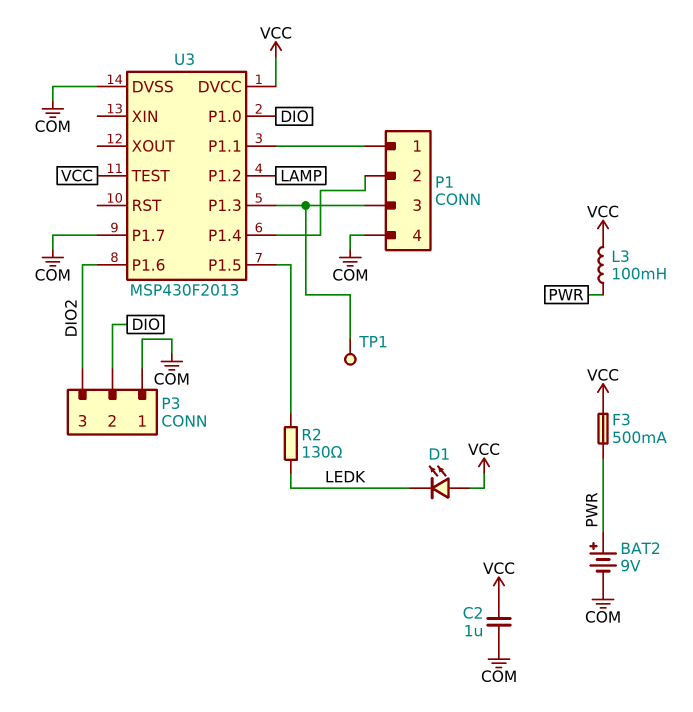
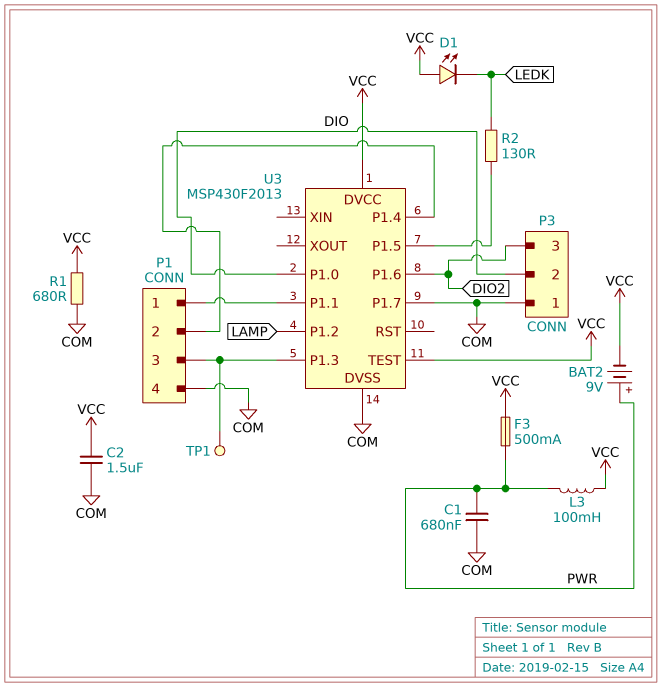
BAT2: 9V (plus PWR, minus COM) -> 9V (plus PWR, minus VCC)
C1: none -> 680nF (COM, PWR)
C2: 1uF (COM, VCC) -> 1.5uF (COM, VCC)
R1: none -> 680 (COM, VCC)

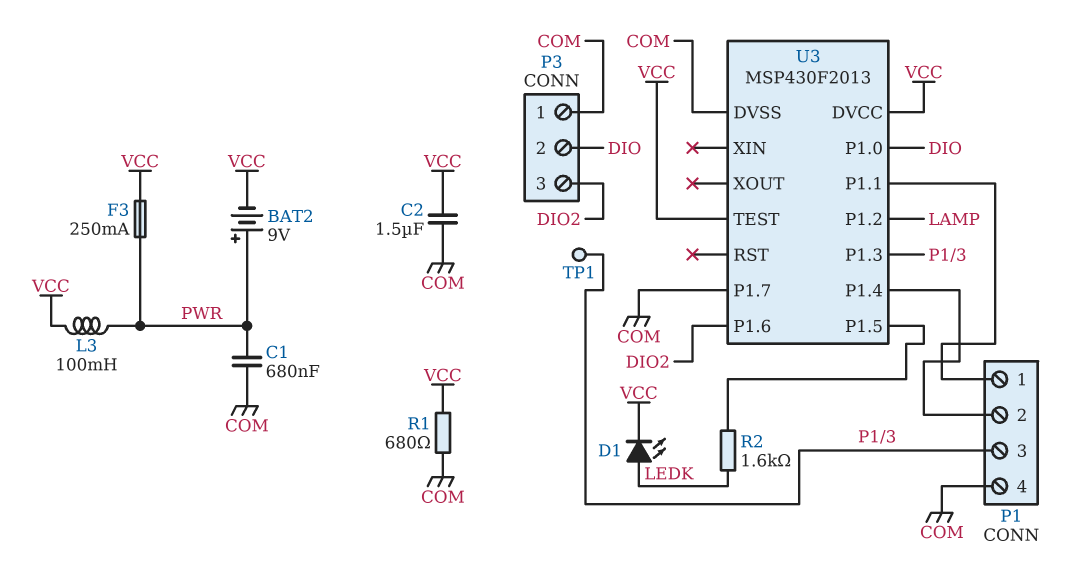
D1: LED (A VCC, K LEDK) -> LED (A LEDK, K VCC)
F3: 500mA (PWR, VCC) -> 250mA (PWR, VCC)
R2: 130 (LEDK, U3/P1.5) -> 1.6k (LEDK, U3/P1.5)

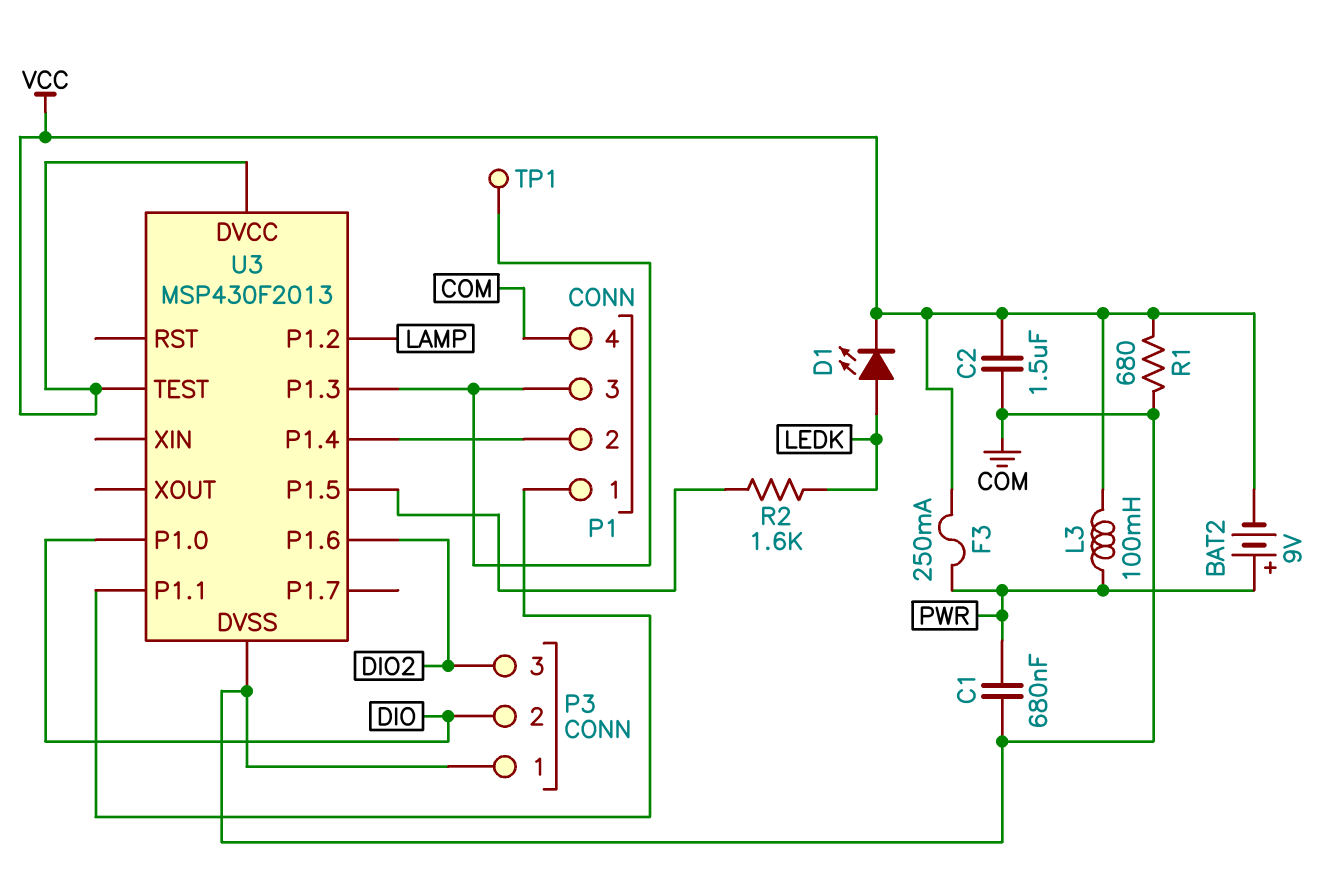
U3 pin P1.7: COM -> none

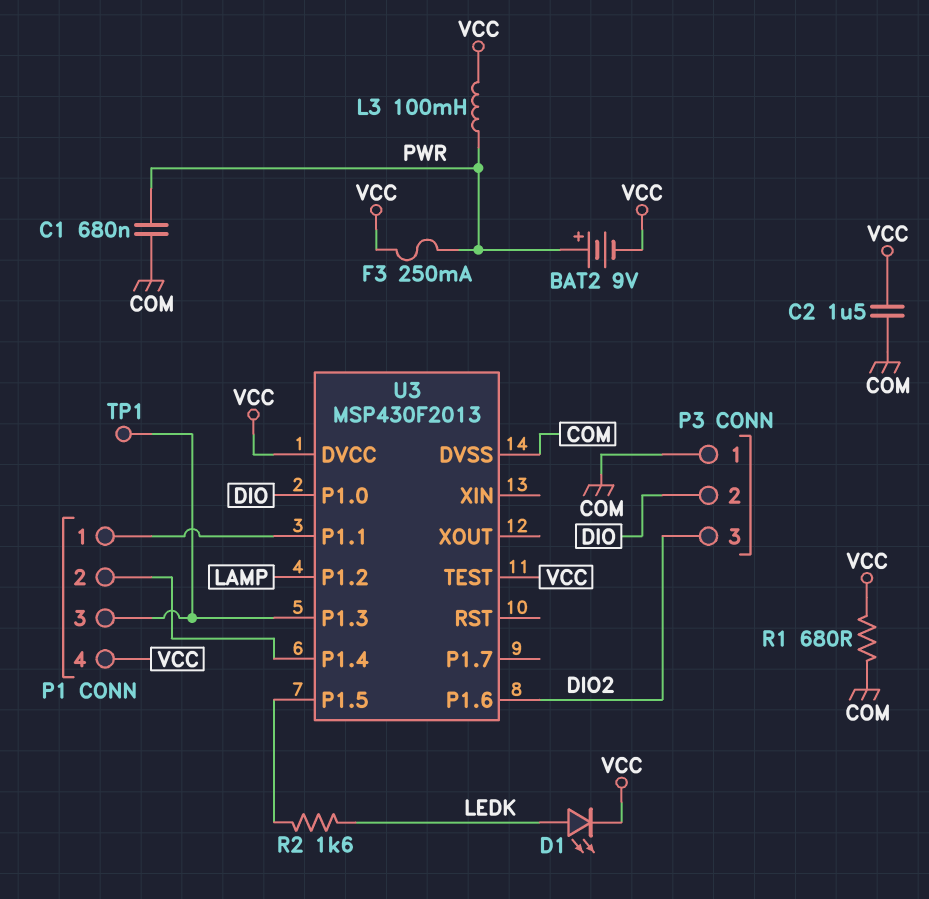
P1 pin 4: COM -> VCC

